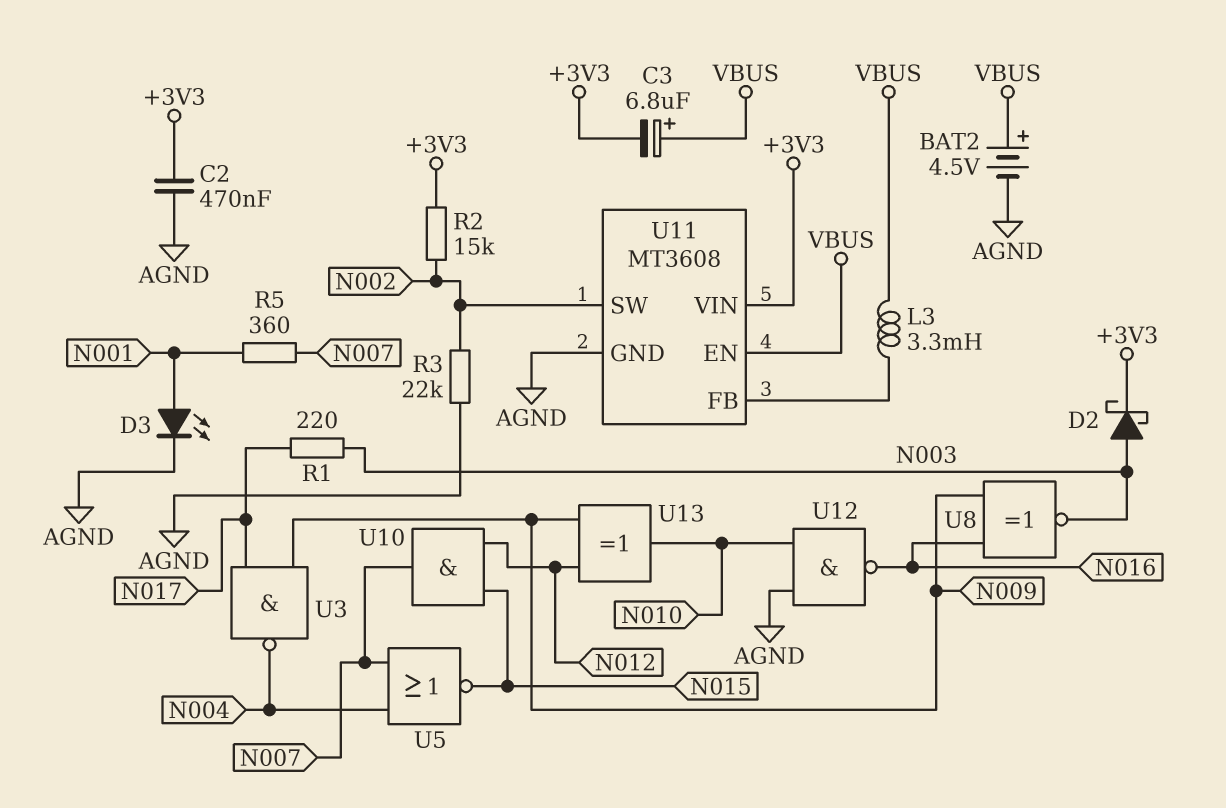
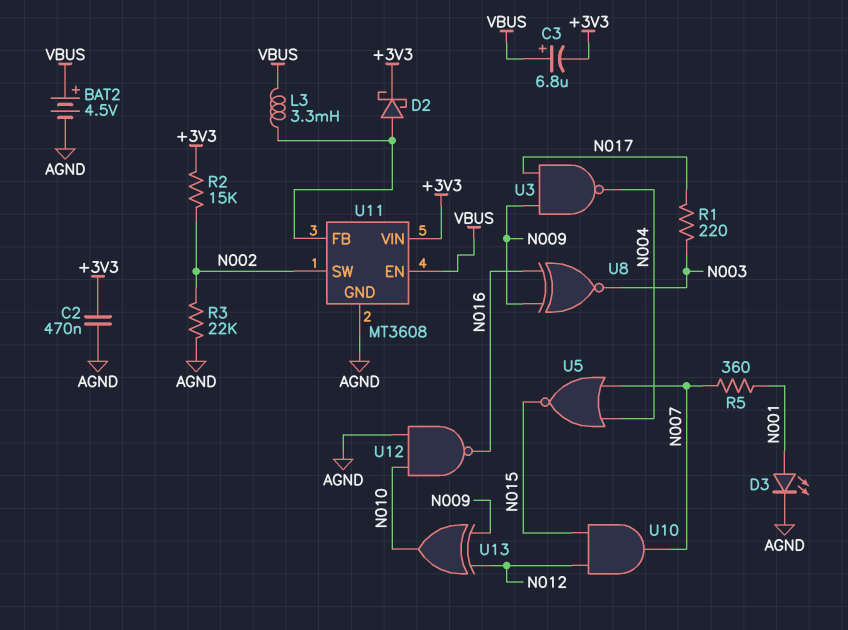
D2: schottky (A N003, K +3V3) -> schottky (A U11/FB, K +3V3)

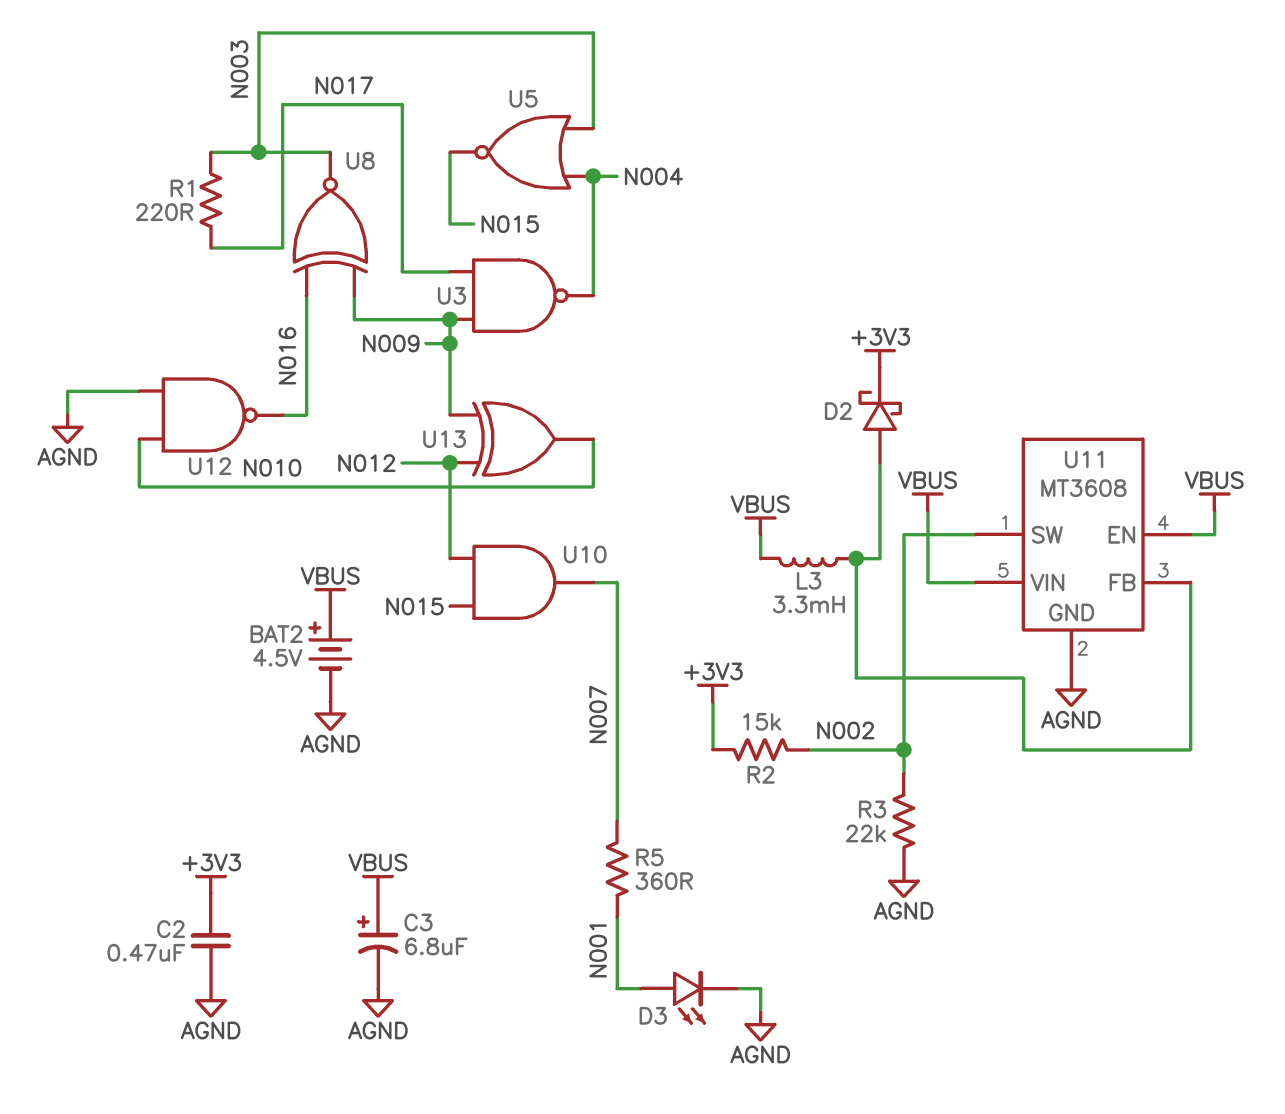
C3: 6.8uF (plus VBUS, minus +3V3) -> 6.8uF (plus VBUS, minus AGND)
U5: NOR (in N004, in N007, out N015) -> NOR (in N003, in N004, out N015)
U11 pin VIN: +3V3 -> VBUS

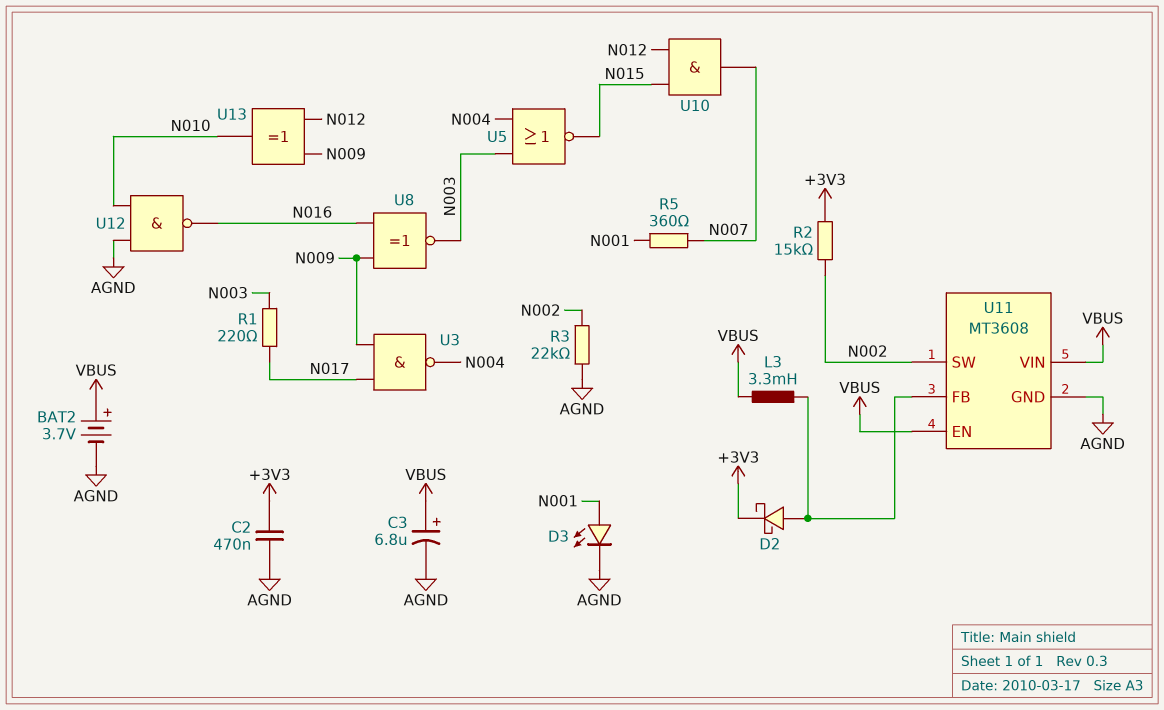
BAT2: 4.5V (plus VBUS, minus AGND) -> 3.7V (plus VBUS, minus AGND)

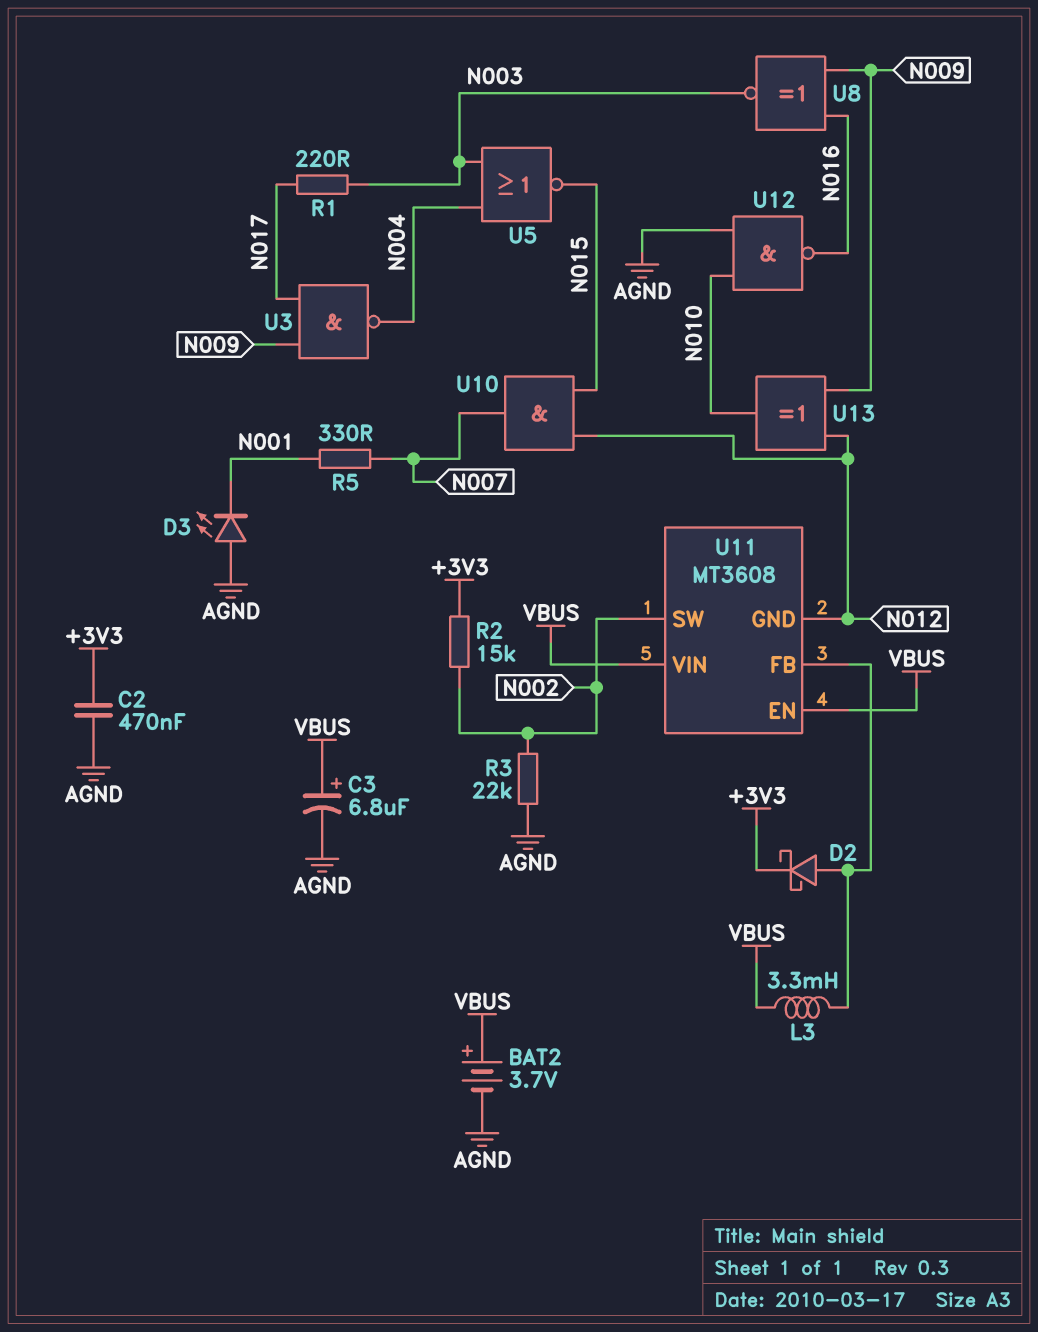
D3: LED (A N001, K AGND) -> LED (A AGND, K N001)
R5: 360 (N001, N007) -> 330 (N001, N007)
U11 pin GND: AGND -> N012

